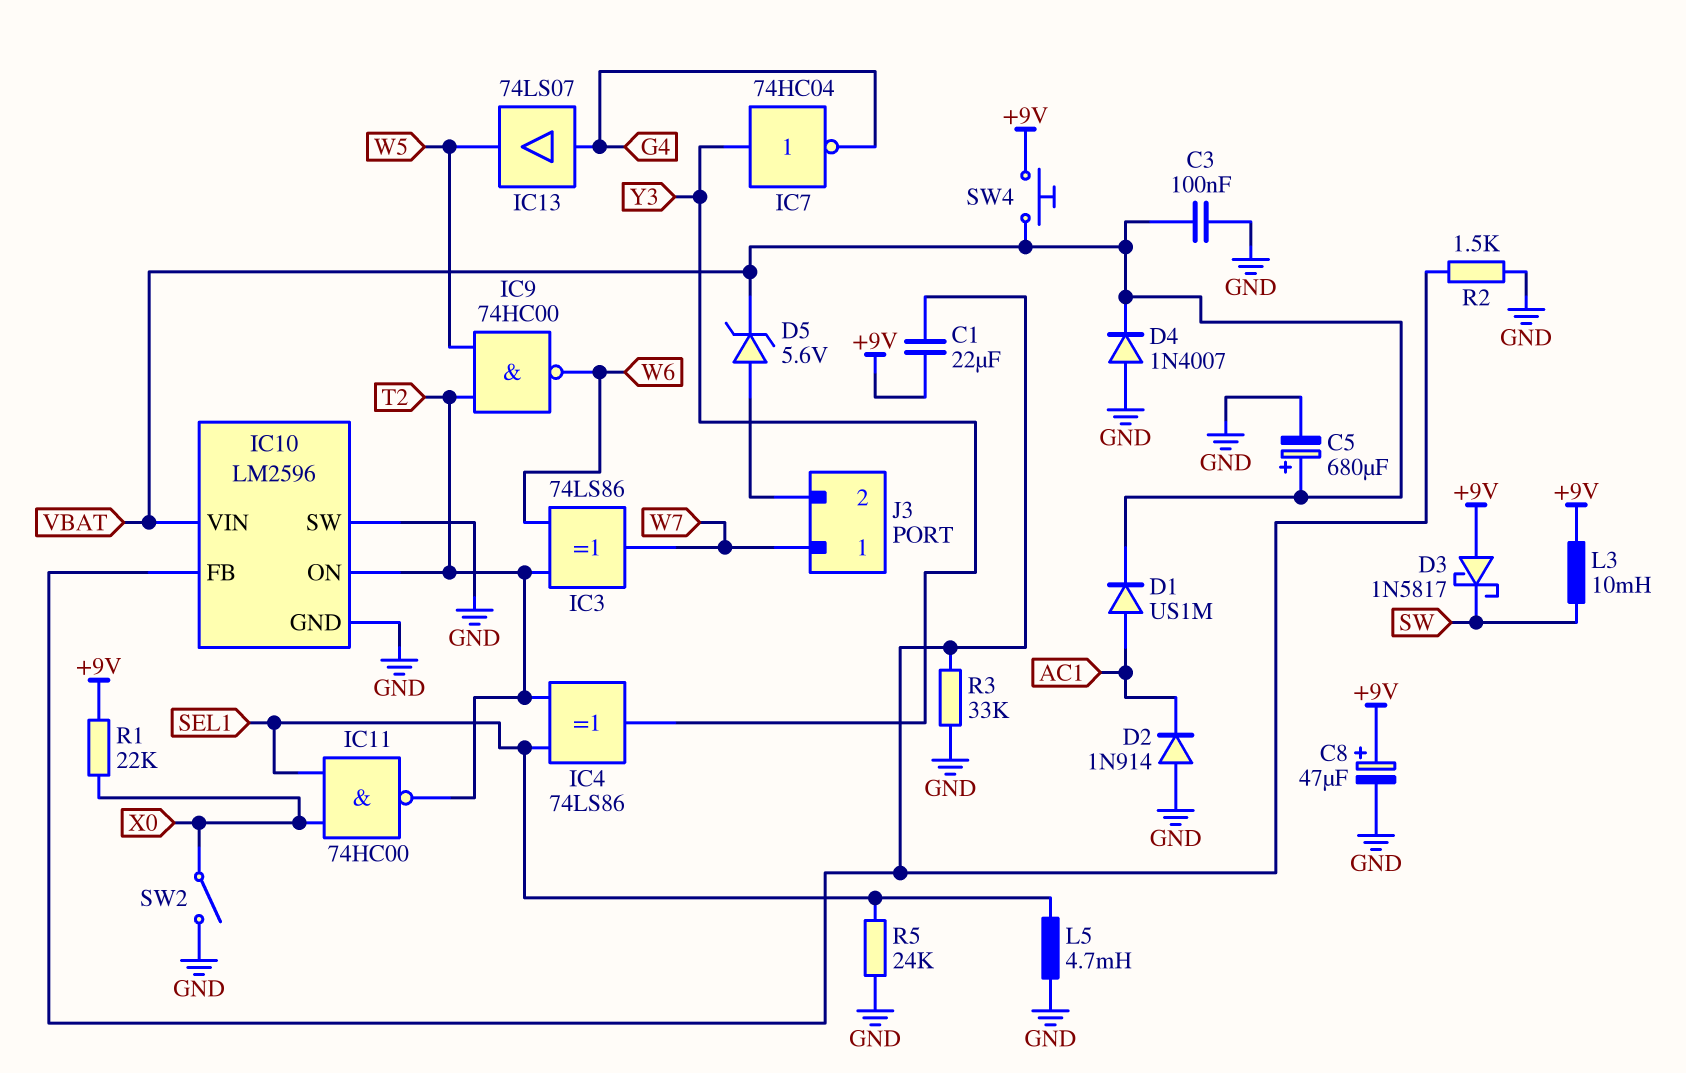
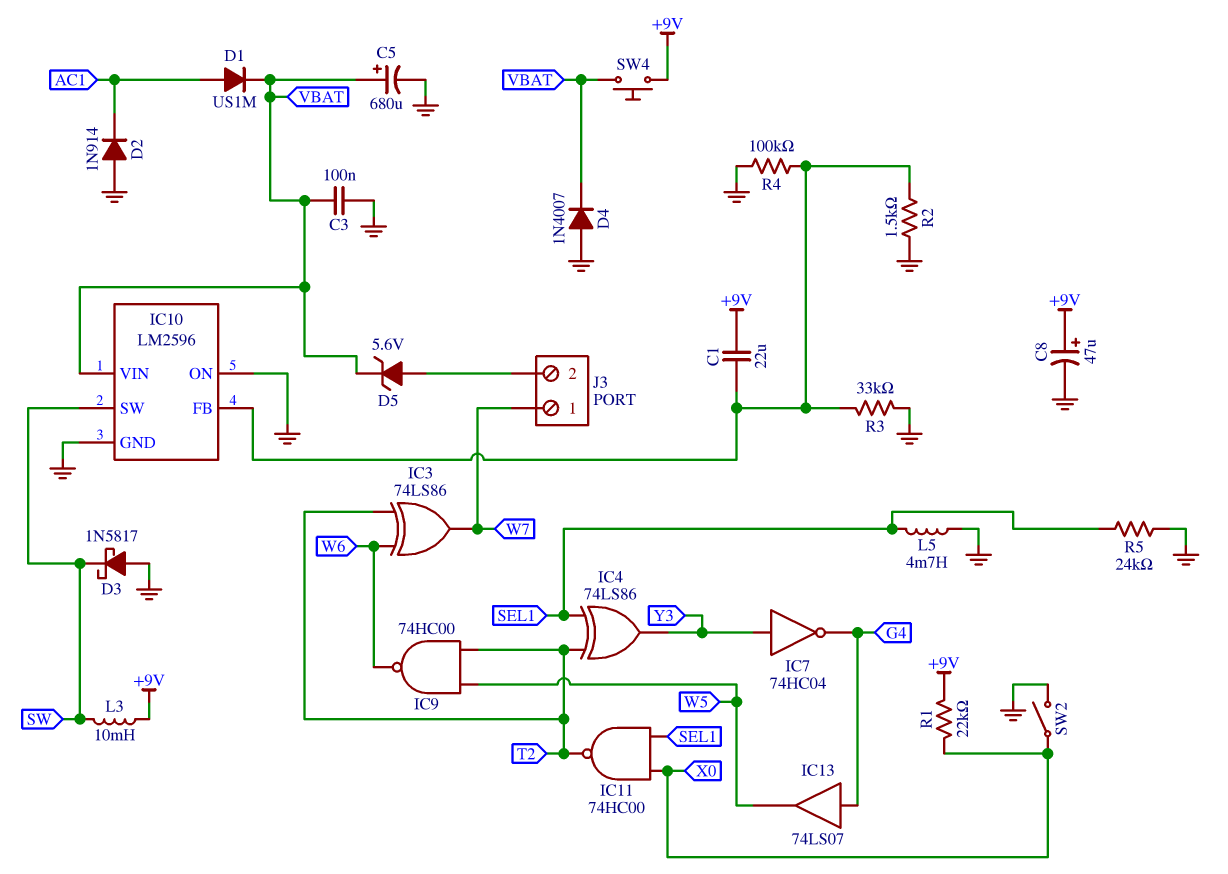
D3: schottky 1N5817 (A +9V, K SW) -> schottky 1N5817 (A GND, K SW)
IC10 pin ON: T2 -> GND
IC10 pin SW: GND -> SW
R4: none -> 100k (GND, IC10/FB)

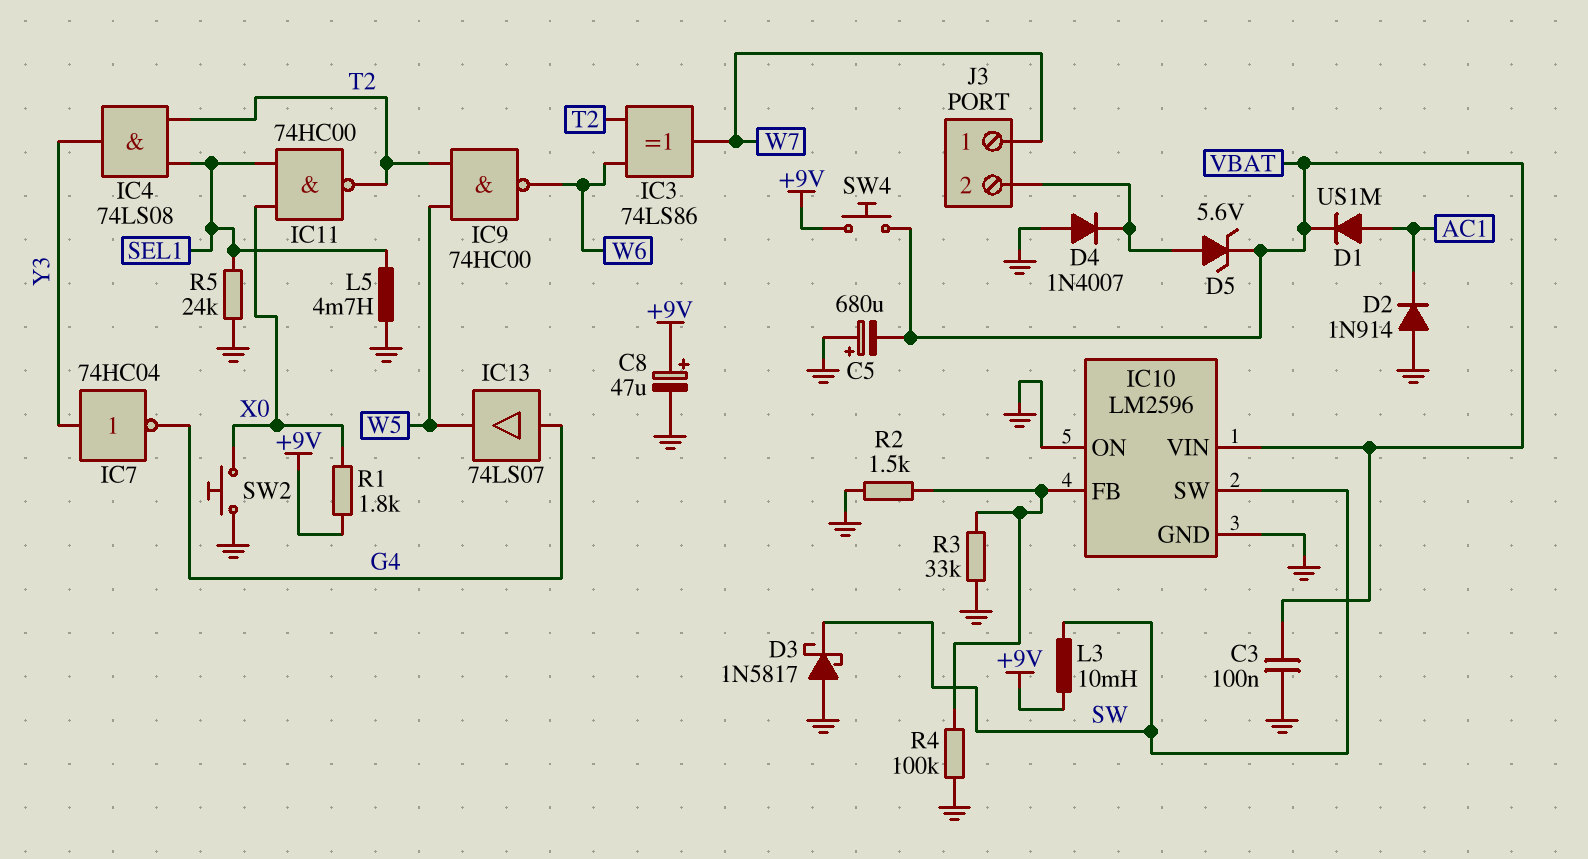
C1: 22uF (+9V, IC10/FB) -> none
C5: 680uF (plus VBAT, minus GND) -> 680uF (plus GND, minus VBAT)
D4: diode 1N4007 (A GND, K VBAT) -> diode 1N4007 (A GND, K J3/2)
IC4: XOR 74LS86 (in SEL1, in T2, out Y3) -> AND 74LS08 (in SEL1, in T2, out Y3)
R1: 22k (+9V, X0) -> 1.8k (+9V, X0)
SW2: switch (GND, X0) -> button (GND, X0)

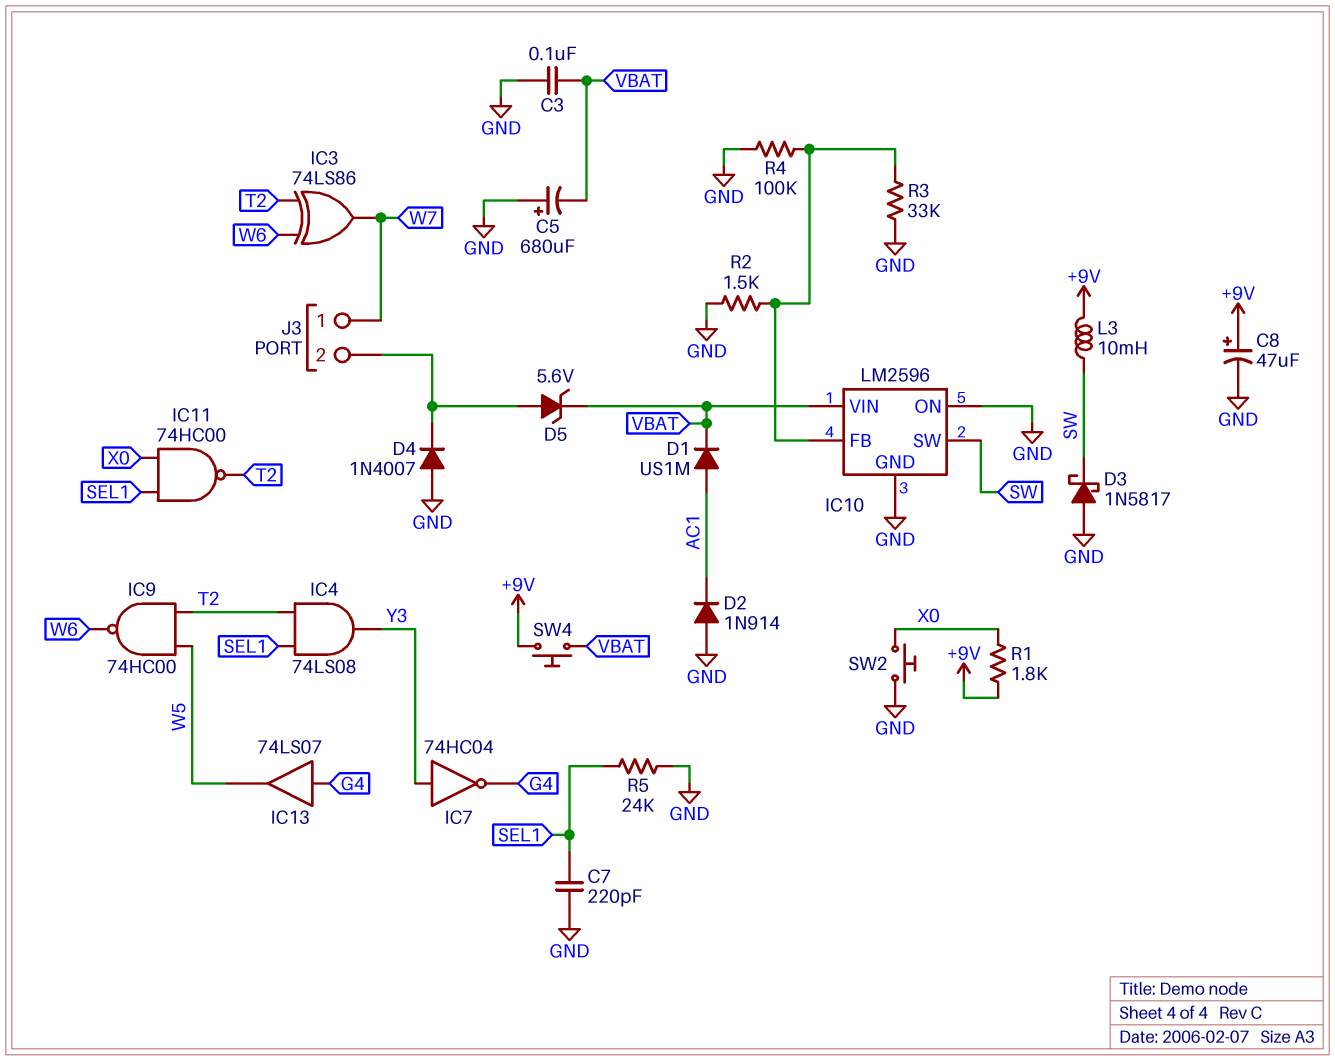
C7: none -> 220pF (GND, SEL1)
L5: 4.7mH (GND, SEL1) -> none

